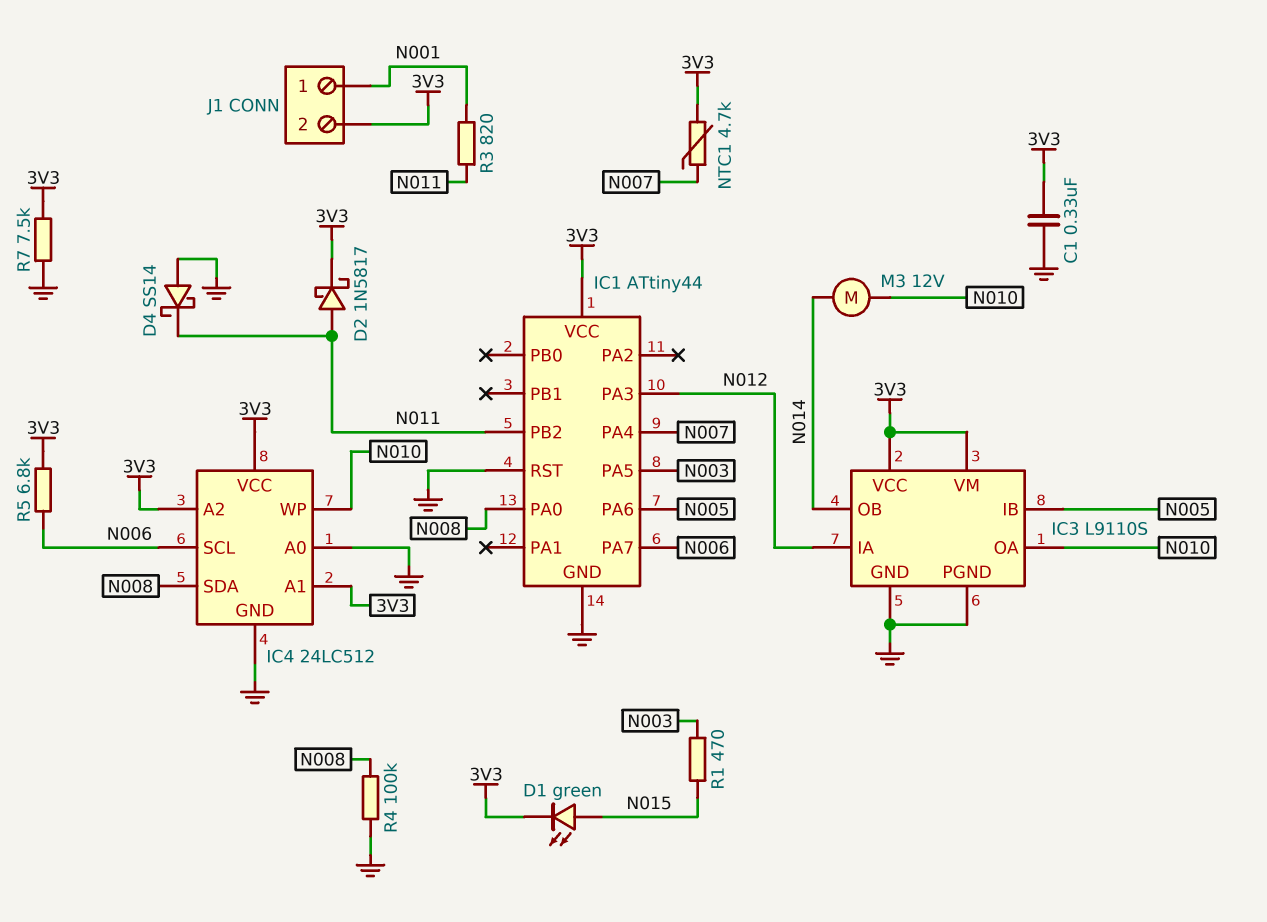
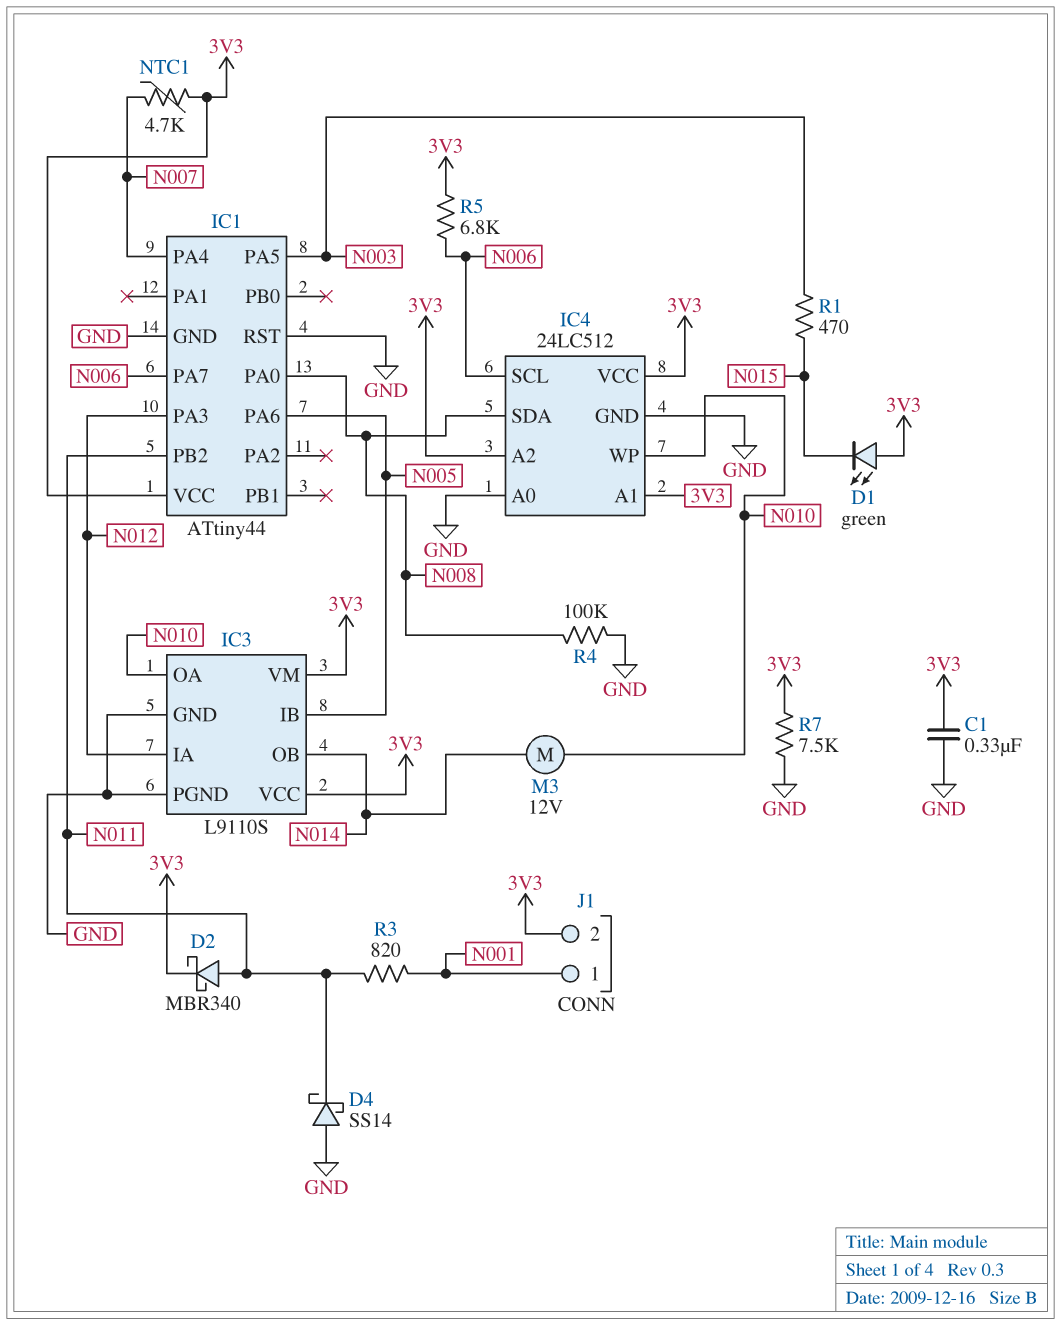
D1: LED green (A N015, K 3V3) -> LED green (A 3V3, K N015)
D2: schottky 1N5817 (A N011, K 3V3) -> schottky MBR340 (A N011, K 3V3)

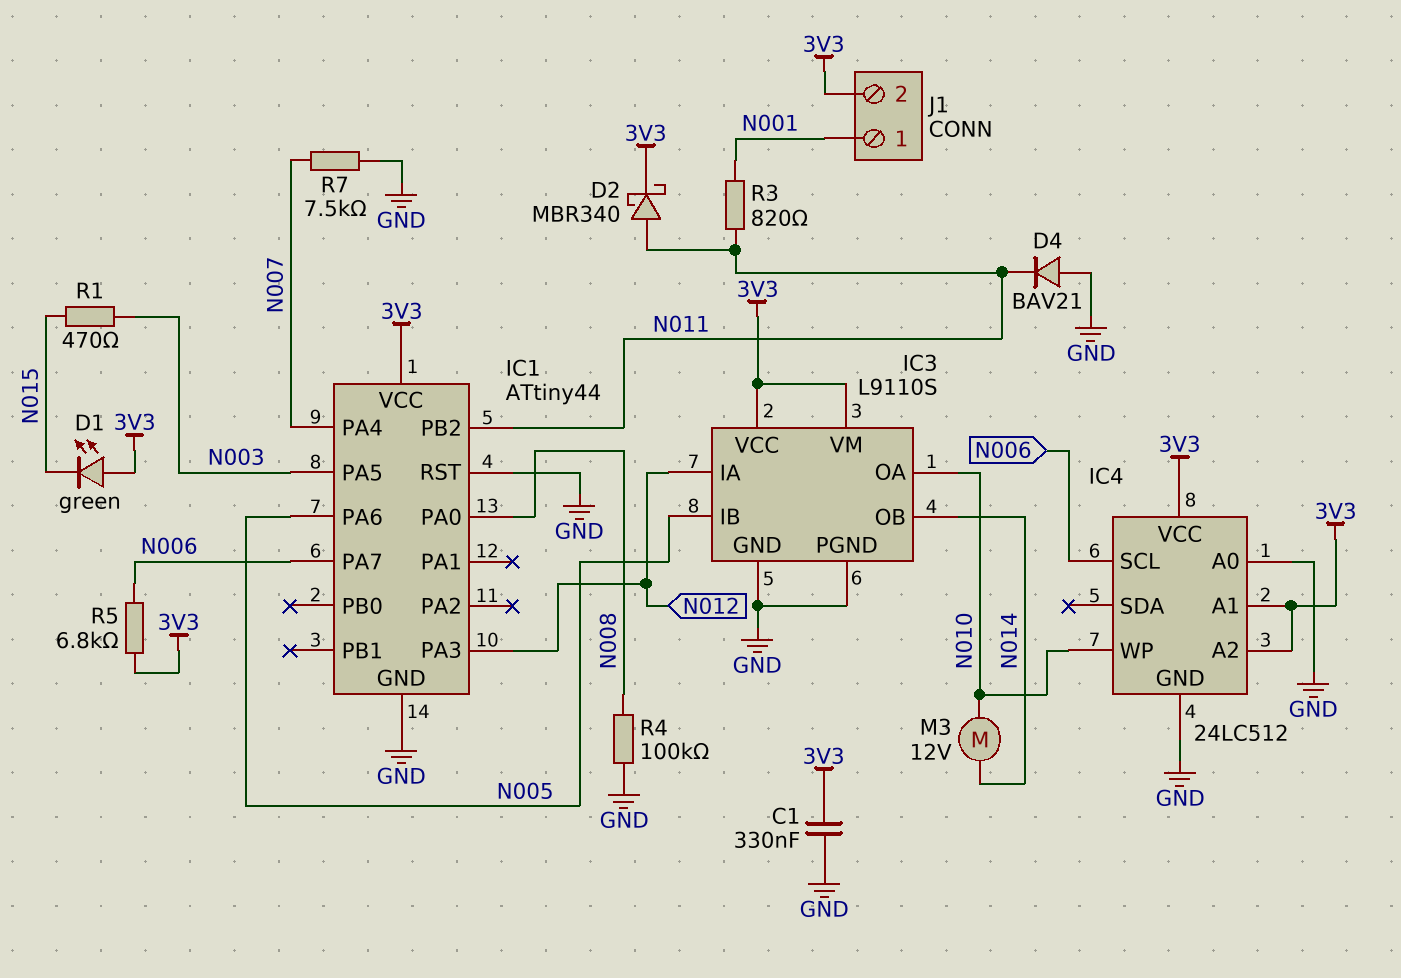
D4: schottky SS14 (A GND, K N011) -> diode BAV21 (A GND, K N011)
IC4 pin SDA: N008 -> none
NTC1: 4.7k (3V3, N007) -> none
R7: 7.5k (3V3, GND) -> 7.5k (GND, N007)

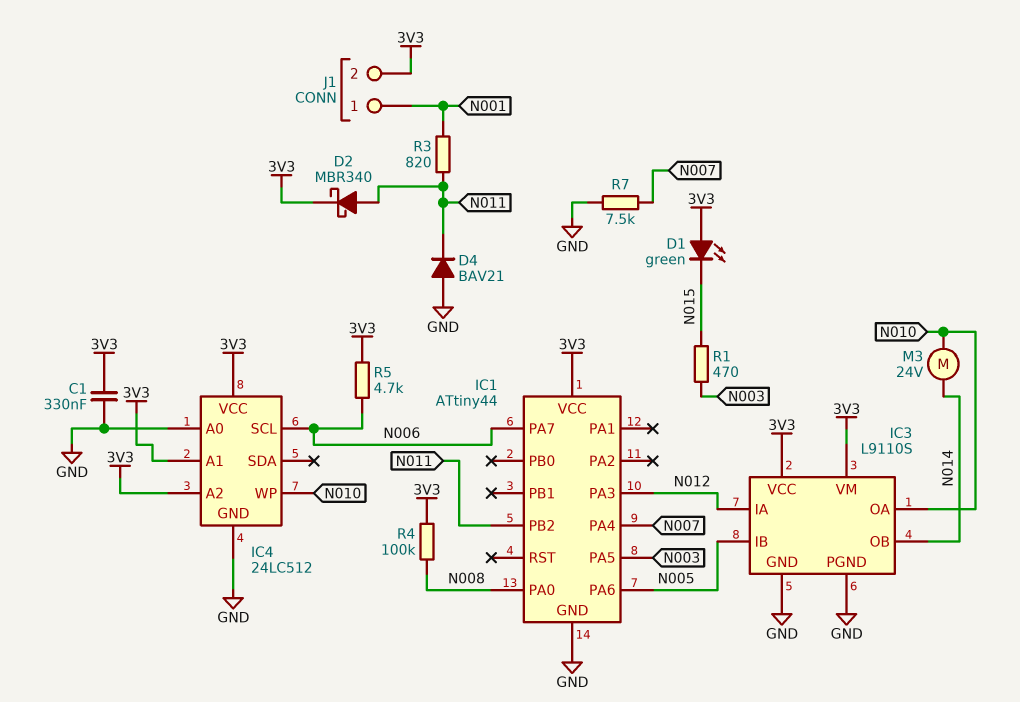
IC1 pin RST: GND -> none
M3: motor 12V (N010, N014) -> motor 24V (N010, N014)
R4: 100k (GND, N008) -> 100k (3V3, N008)
R5: 6.8k (3V3, N006) -> 4.7k (3V3, N006)

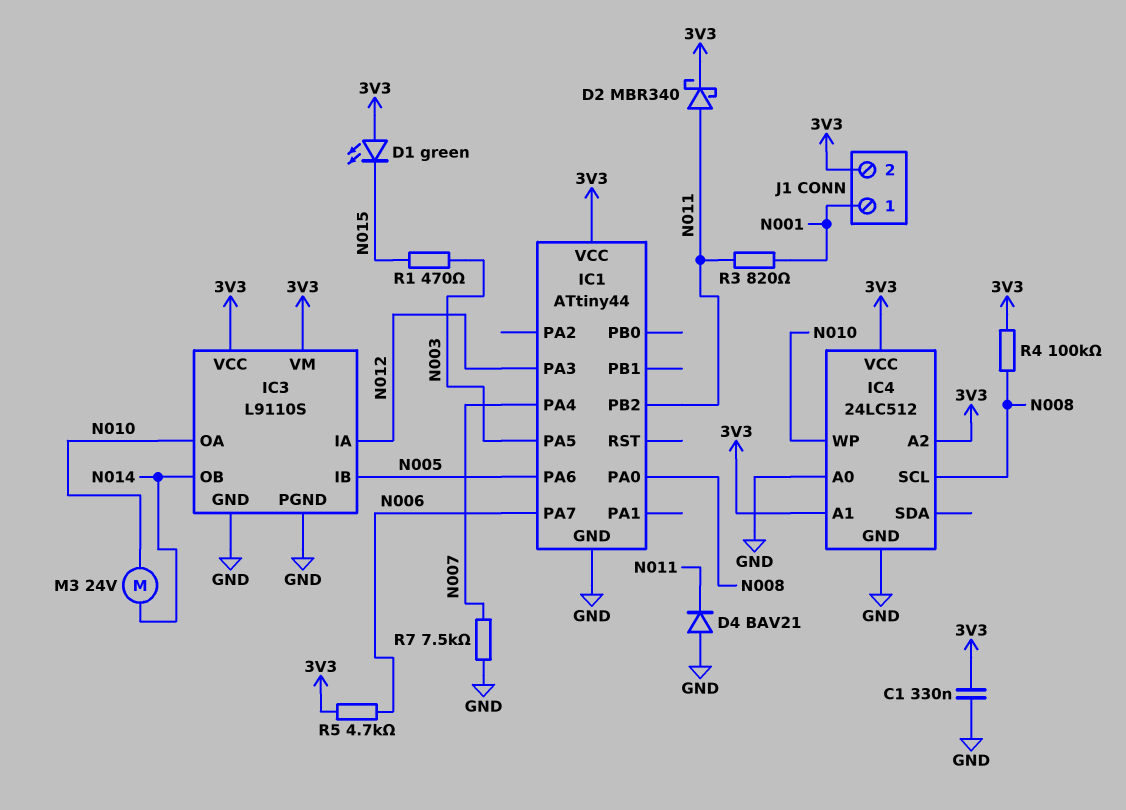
IC4 pin SCL: N006 -> N008

